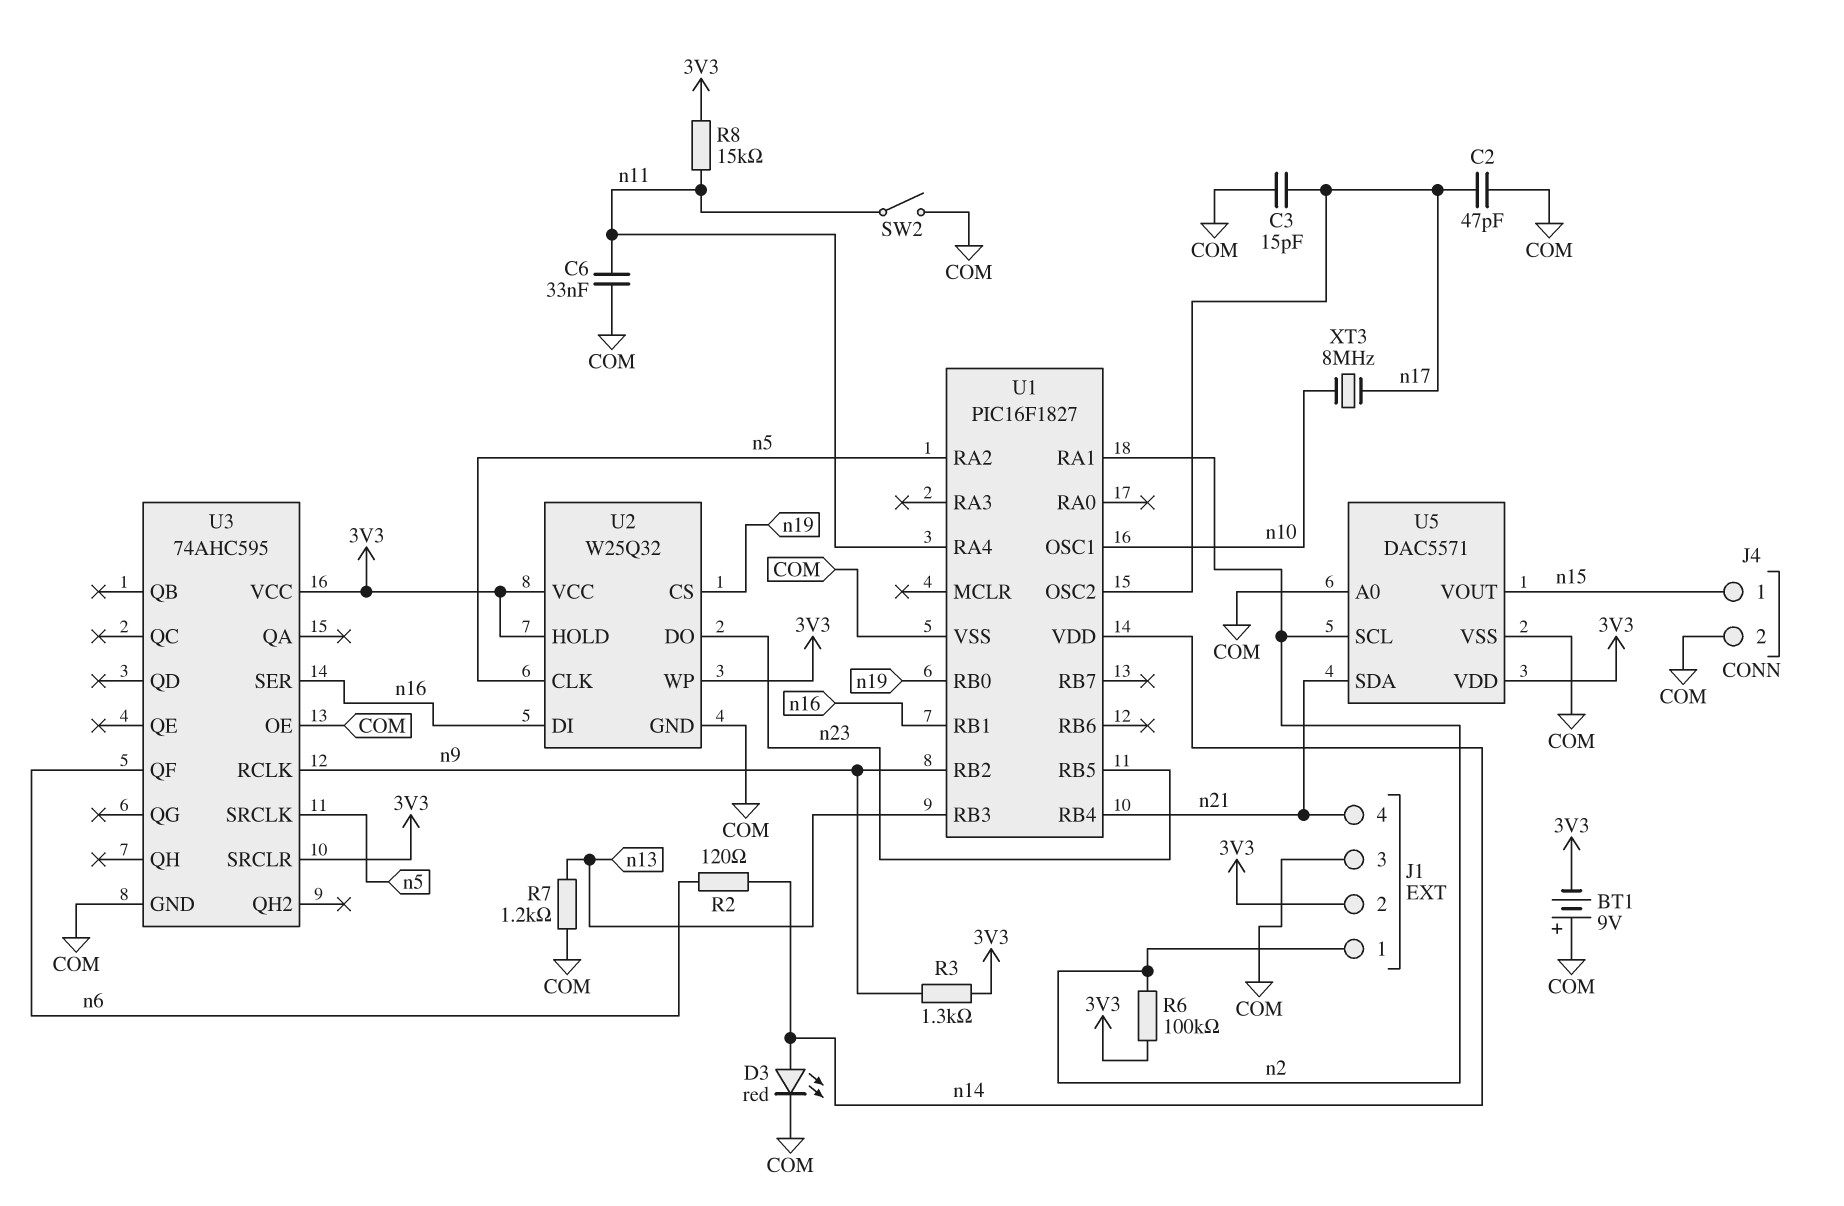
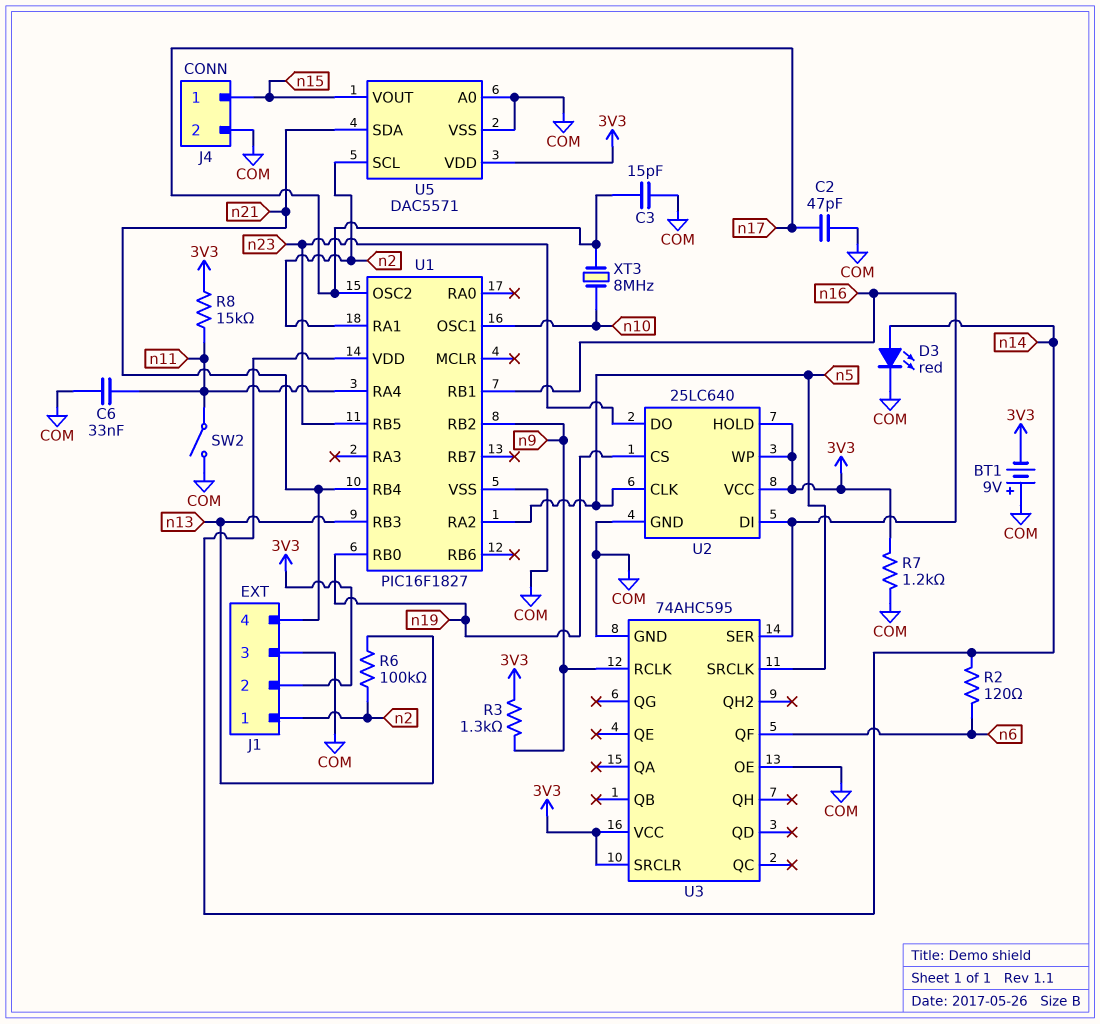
R6: 100k (3V3, n2) -> 100k (n2, n13)
R7: 1.2k (COM, n13) -> 1.2k (3V3, COM)
U2: W25Q32 -> 25LC640

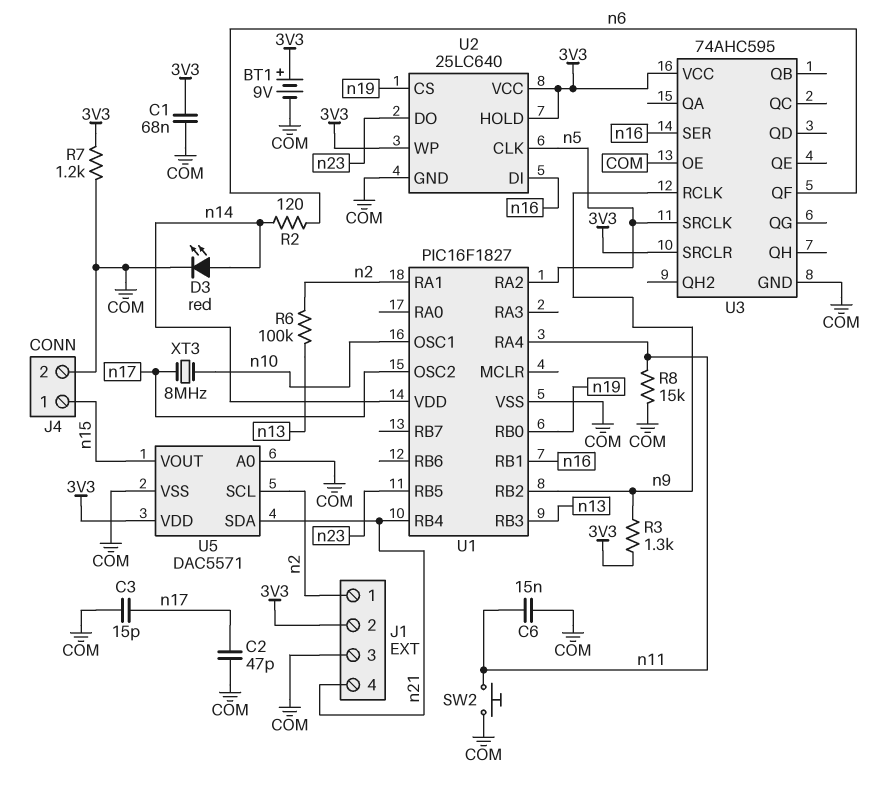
BT1: 9V (plus COM, minus 3V3) -> 9V (plus 3V3, minus COM)
C1: none -> 68nF (3V3, COM)
C6: 33nF (COM, n11) -> 15nF (COM, n11)
R8: 15k (3V3, n11) -> 15k (COM, n11)
SW2: switch (COM, n11) -> button (COM, n11)

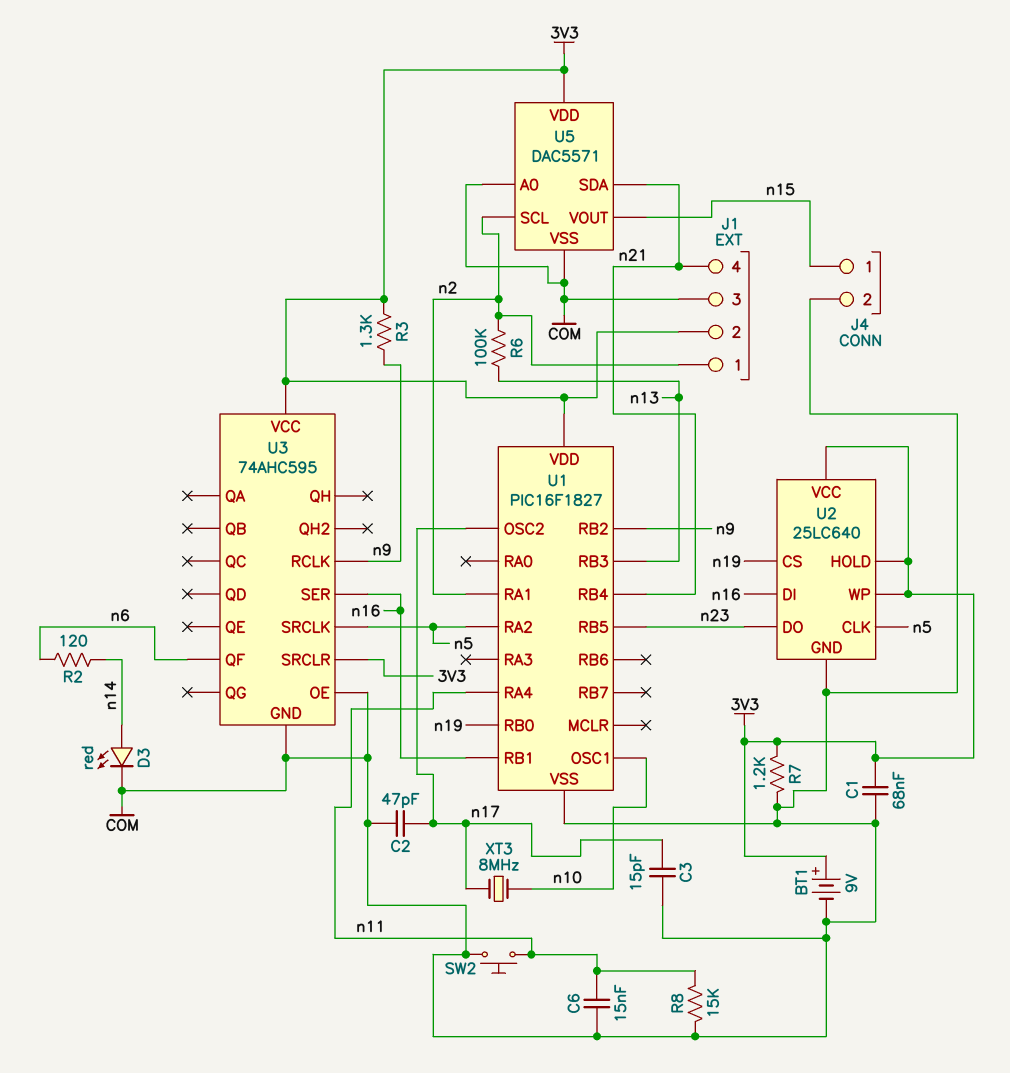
U1 pin VDD: n14 -> 3V3

